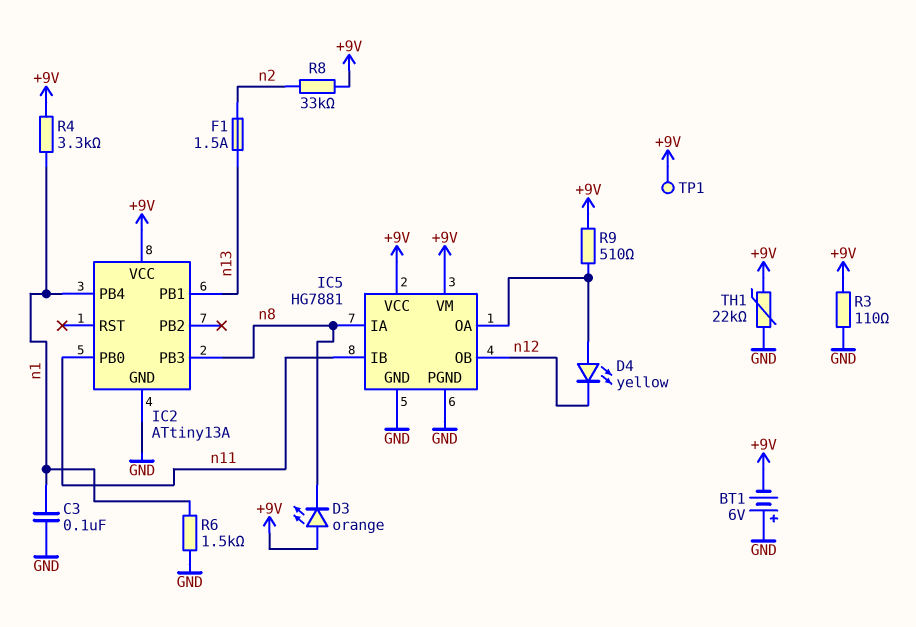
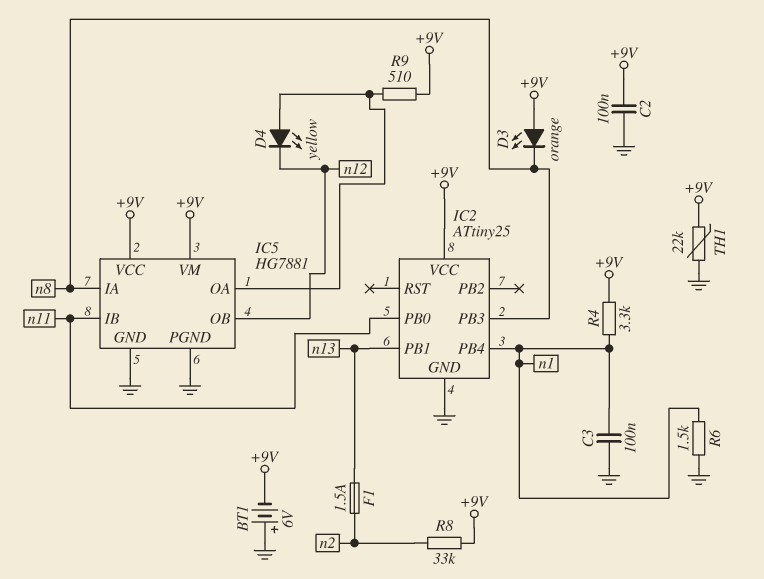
C2: none -> 100nF (+9V, GND)
IC2: ATtiny13A -> ATtiny25
R3: 110 (+9V, GND) -> none
TP1: test point (+9V) -> none

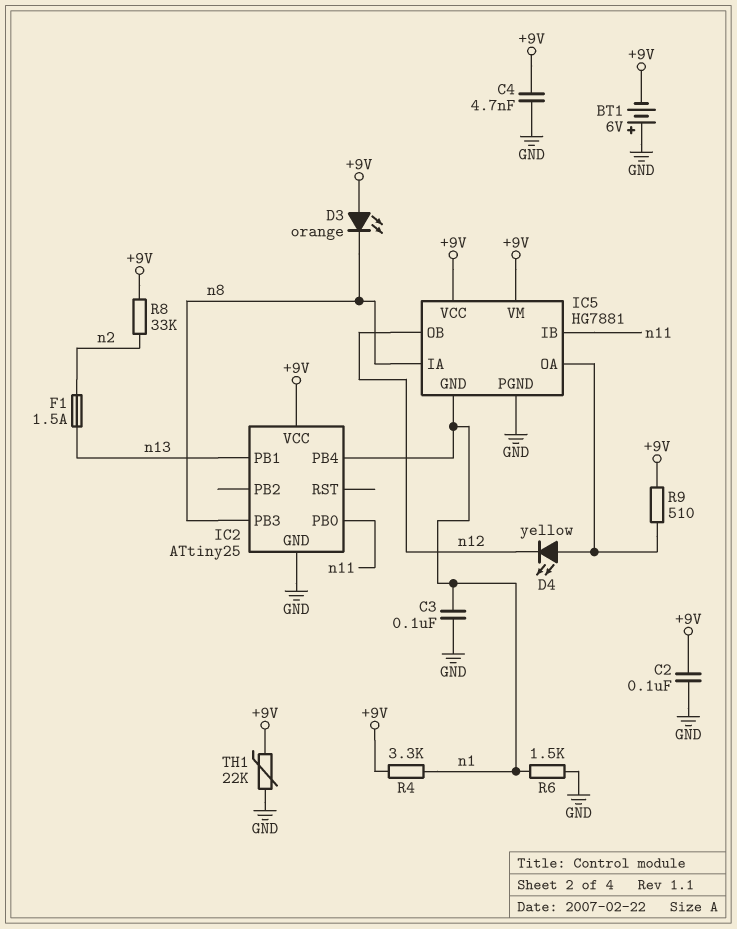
C4: none -> 4.7nF (+9V, GND)
IC5 pin GND: GND -> n1

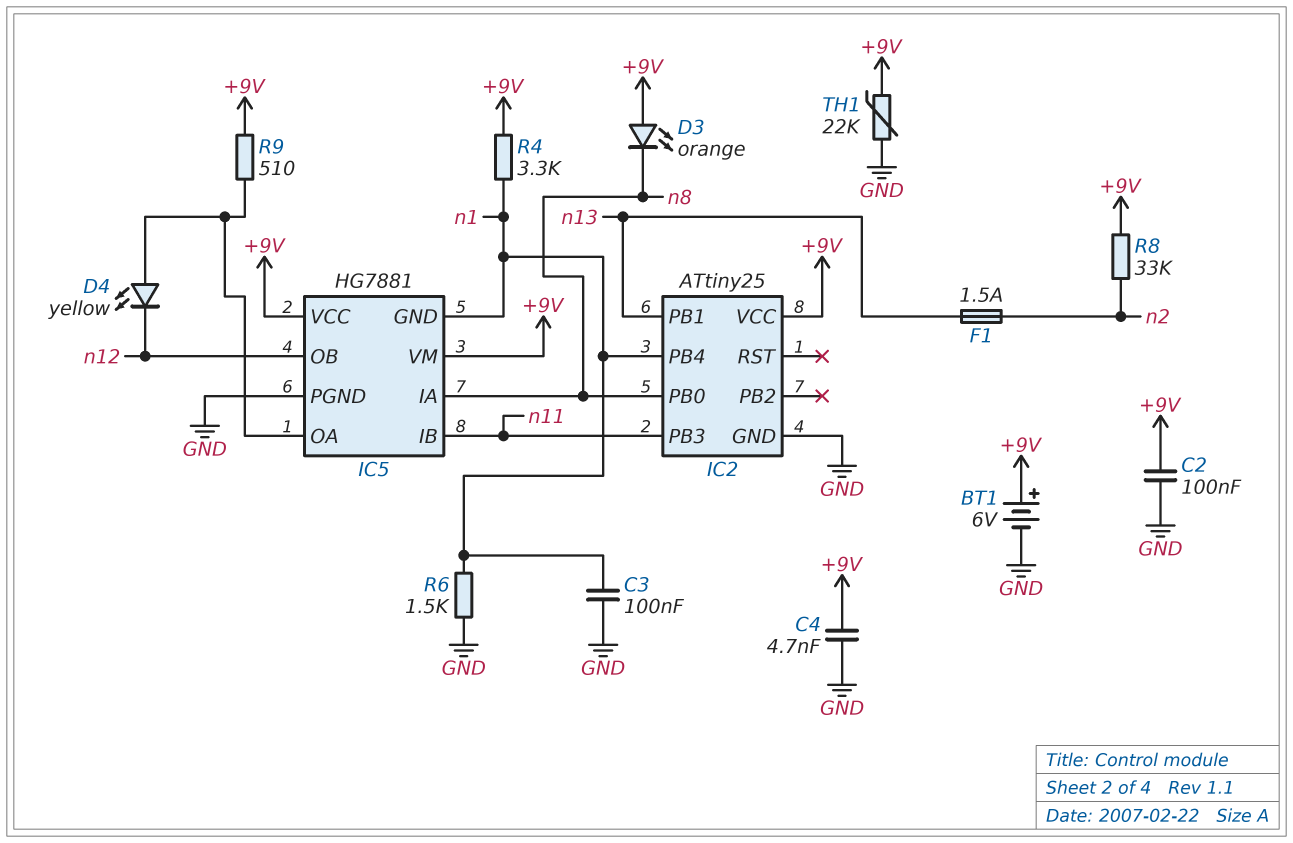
BT1: 6V (plus GND, minus +9V) -> 6V (plus +9V, minus GND)
IC2 pin PB0: n11 -> n8
IC2 pin PB3: n8 -> n11

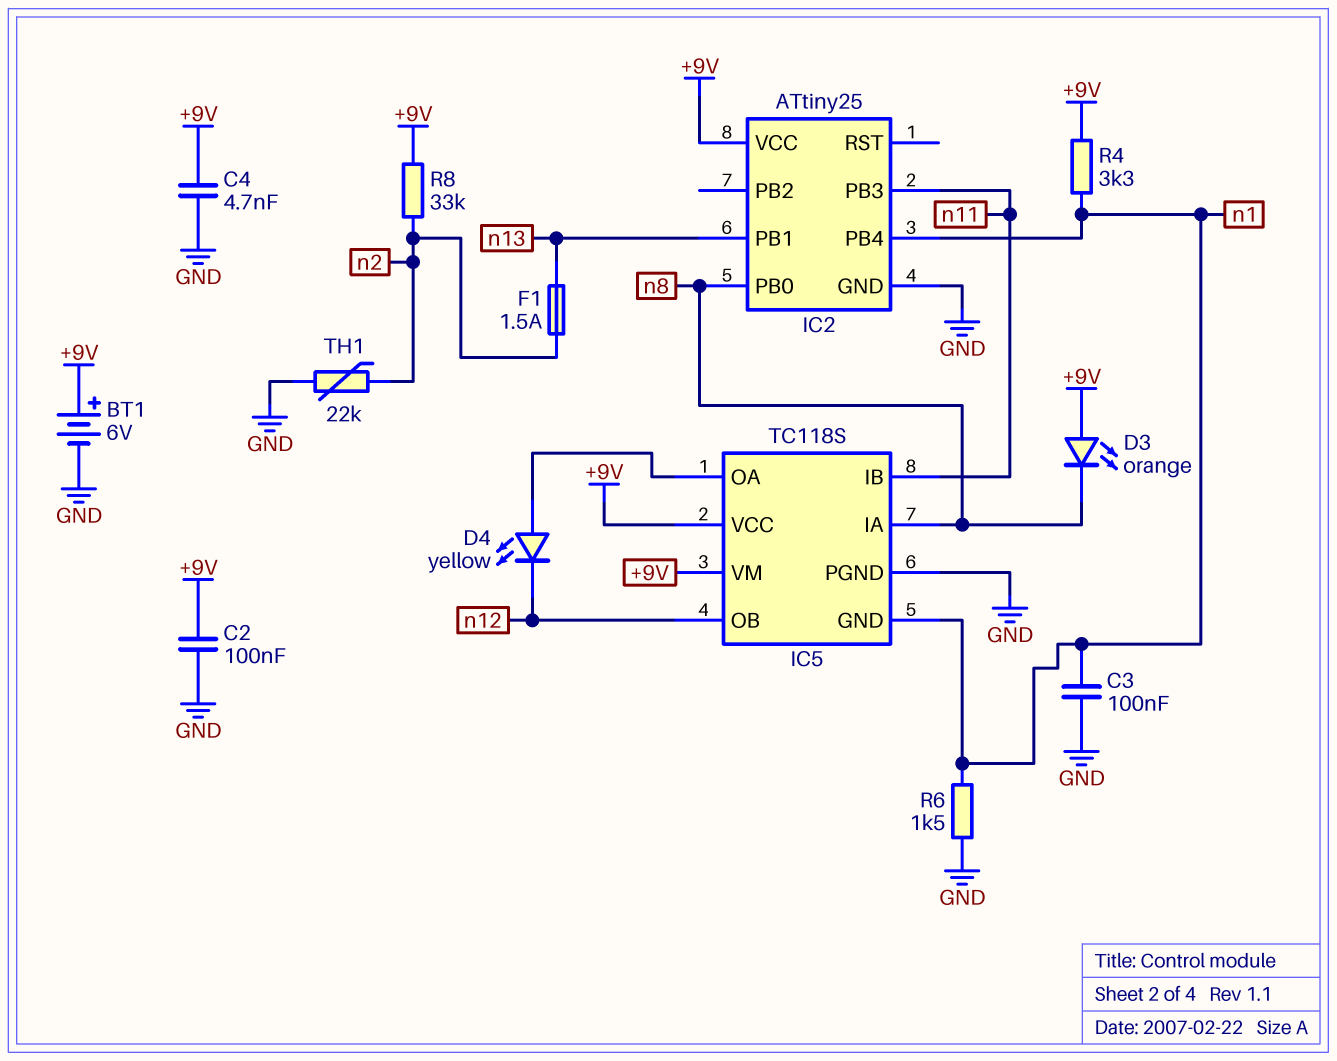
IC5: HG7881 -> TC118S
R9: 510 (+9V, IC5/OA) -> none
TH1: 22k (+9V, GND) -> 22k (GND, n2)

